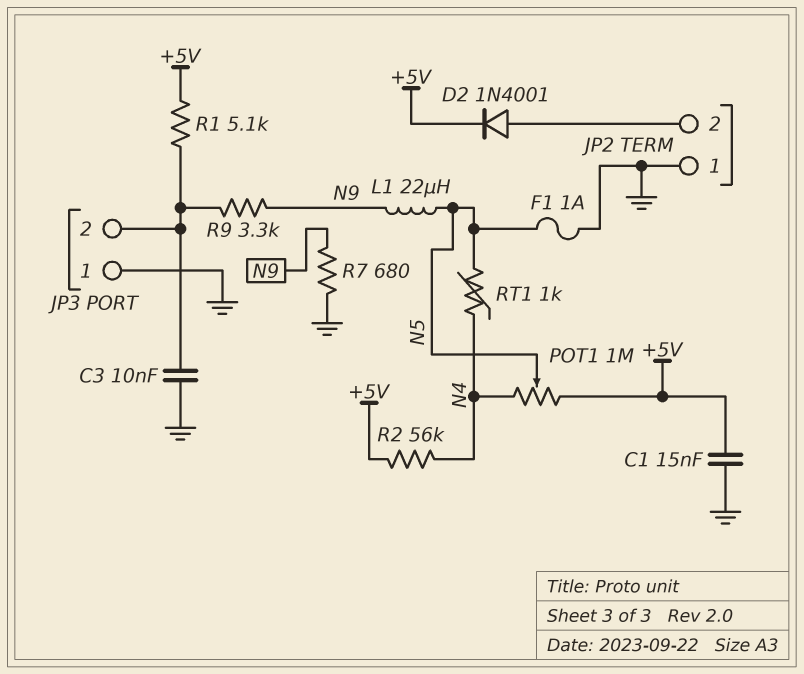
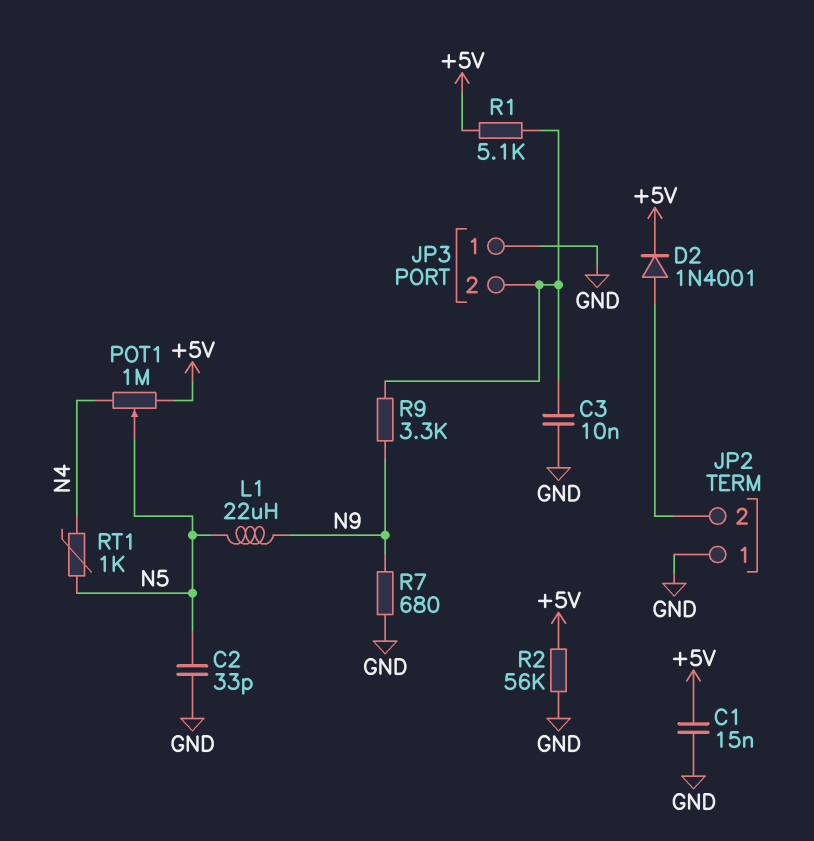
C2: none -> 33pF (GND, N5)
F1: 1A (GND, N5) -> none
R2: 56k (+5V, N4) -> 56k (+5V, GND)

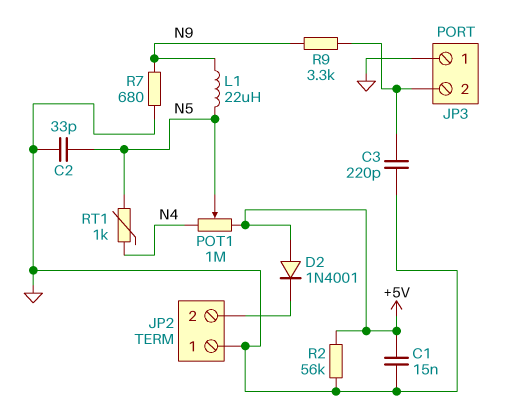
C3: 10nF (GND, JP3/2) -> 220pF (GND, JP3/2)
D2: diode 1N4001 (A JP2/2, K +5V) -> diode 1N4001 (A +5V, K JP2/2)
R1: 5.1k (+5V, JP3/2) -> none

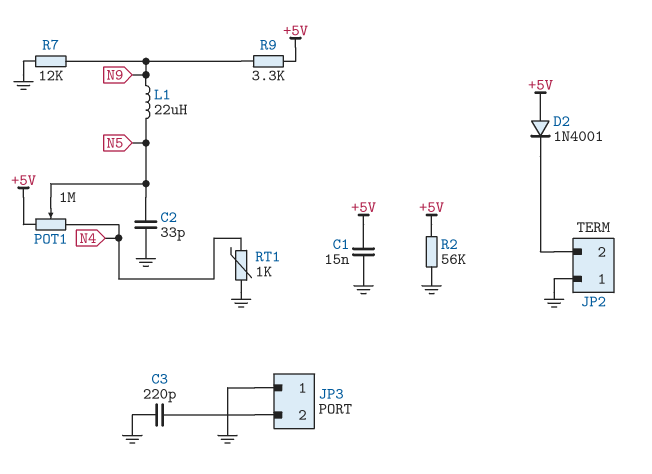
R7: 680 (GND, N9) -> 12k (GND, N9)
R9: 3.3k (JP3/2, N9) -> 3.3k (+5V, N9)
RT1: 1k (N4, N5) -> 1k (GND, N4)

